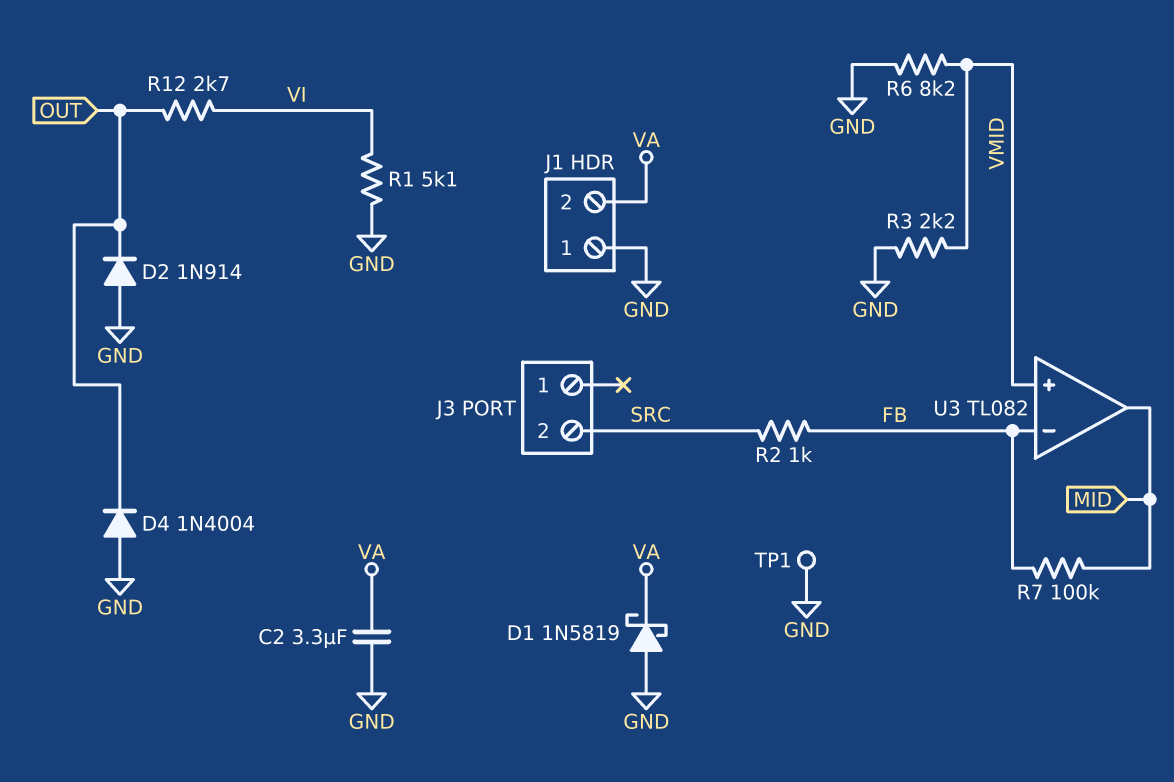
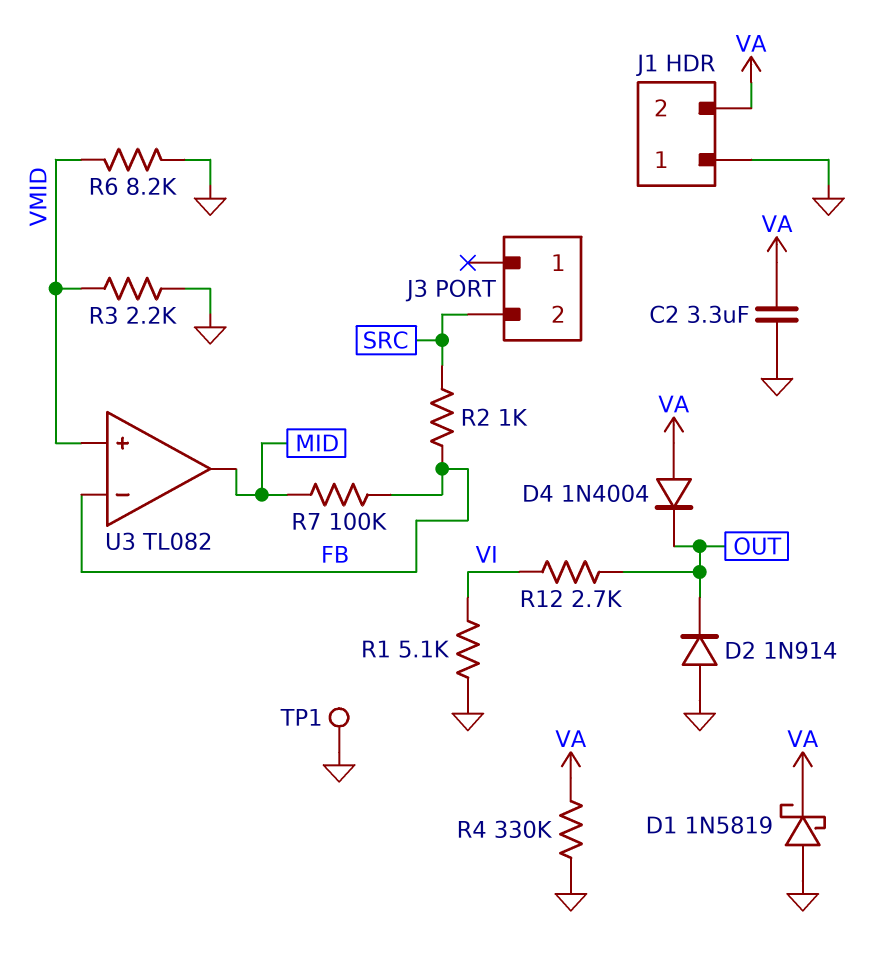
D4: diode 1N4004 (A GND, K OUT) -> diode 1N4004 (A VA, K OUT)
R4: none -> 330k (GND, VA)

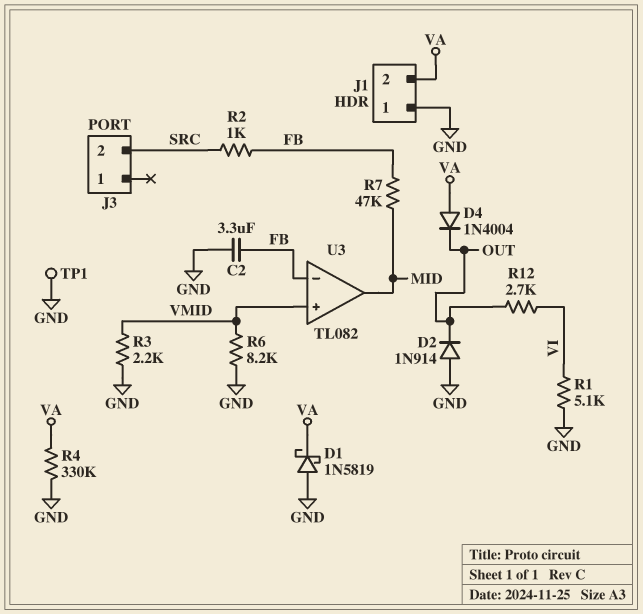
C2: 3.3uF (GND, VA) -> 3.3uF (FB, GND)
R7: 100k (FB, MID) -> 47k (FB, MID)

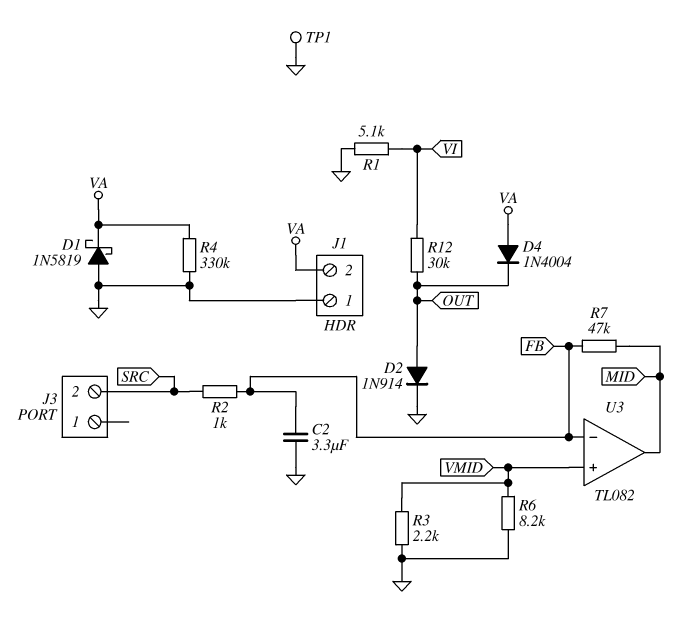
D2: diode 1N914 (A GND, K OUT) -> diode 1N914 (A OUT, K GND)
R12: 2.7k (OUT, VI) -> 30k (OUT, VI)

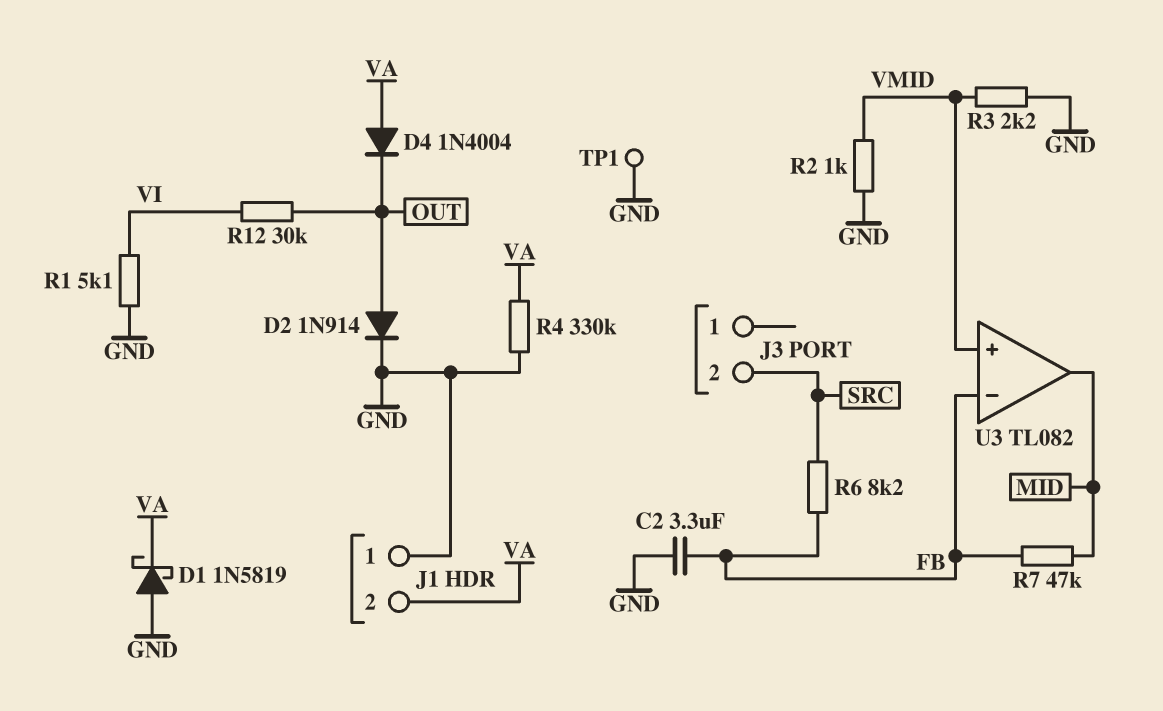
R2: 1k (FB, SRC) -> 1k (GND, VMID)
R6: 8.2k (GND, VMID) -> 8.2k (FB, SRC)

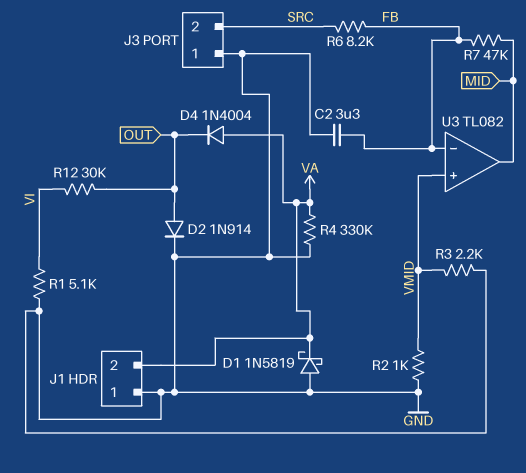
J3 pin 1: none -> GND
TP1: test point (GND) -> none

